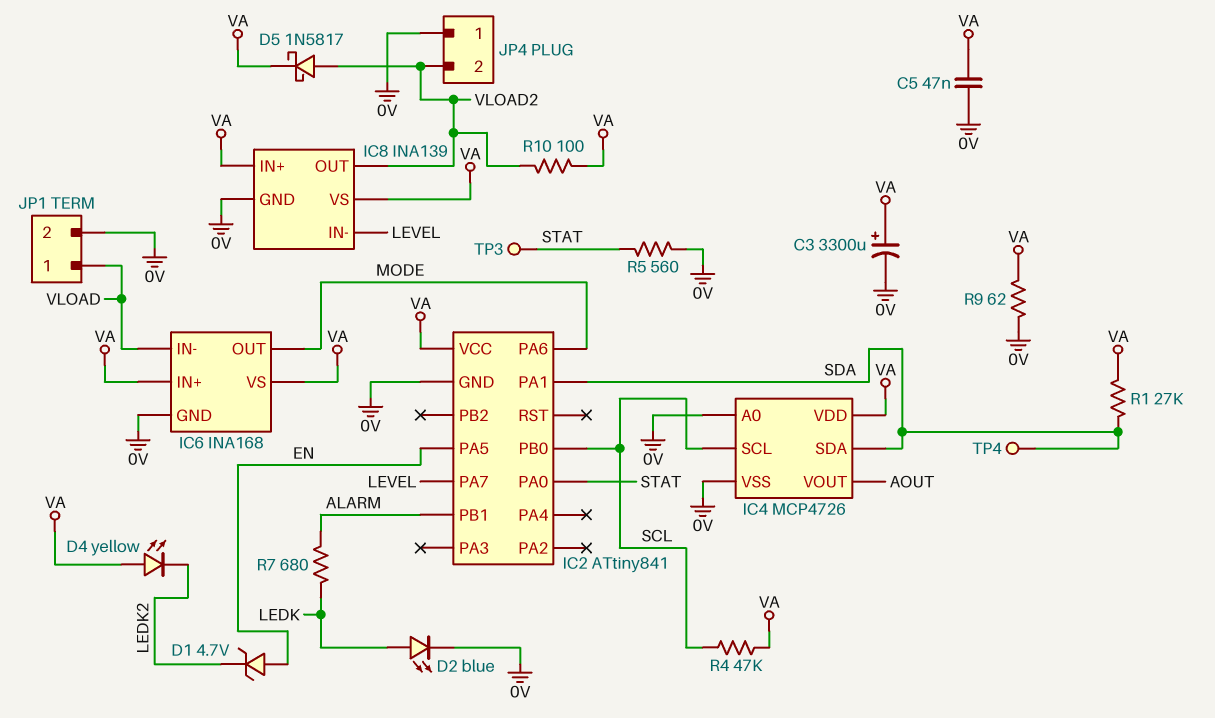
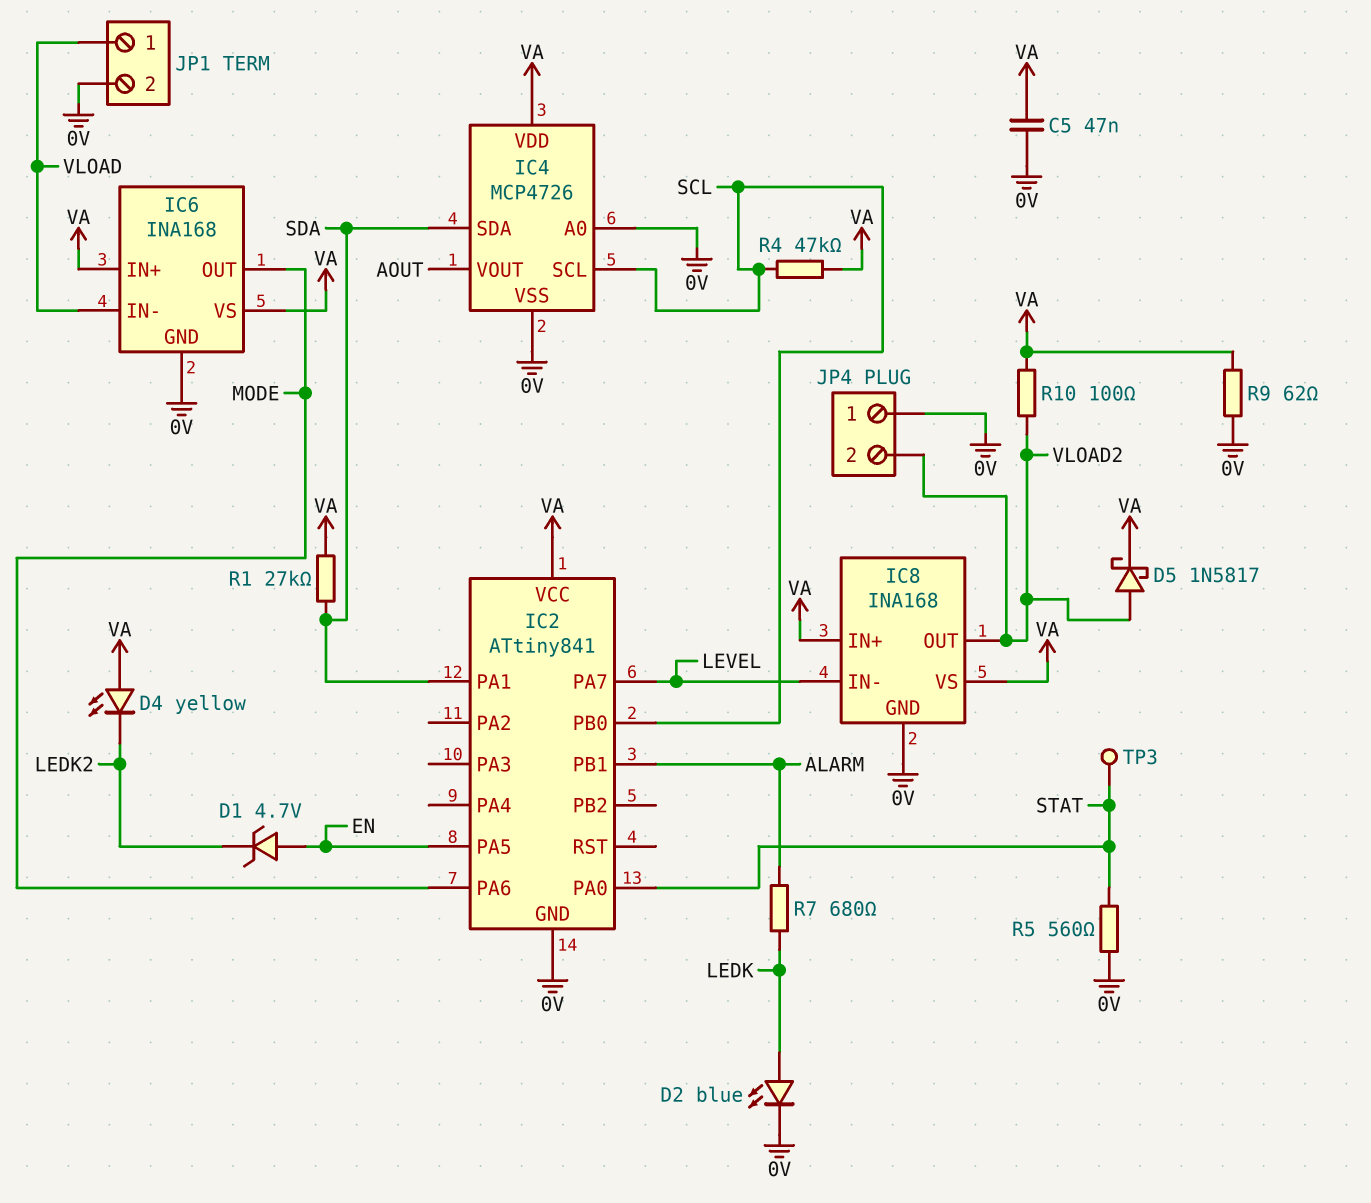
C3: 3300uF (plus VA, minus 0V) -> none
IC8: INA139 -> INA168
TP4: test point (SDA) -> none

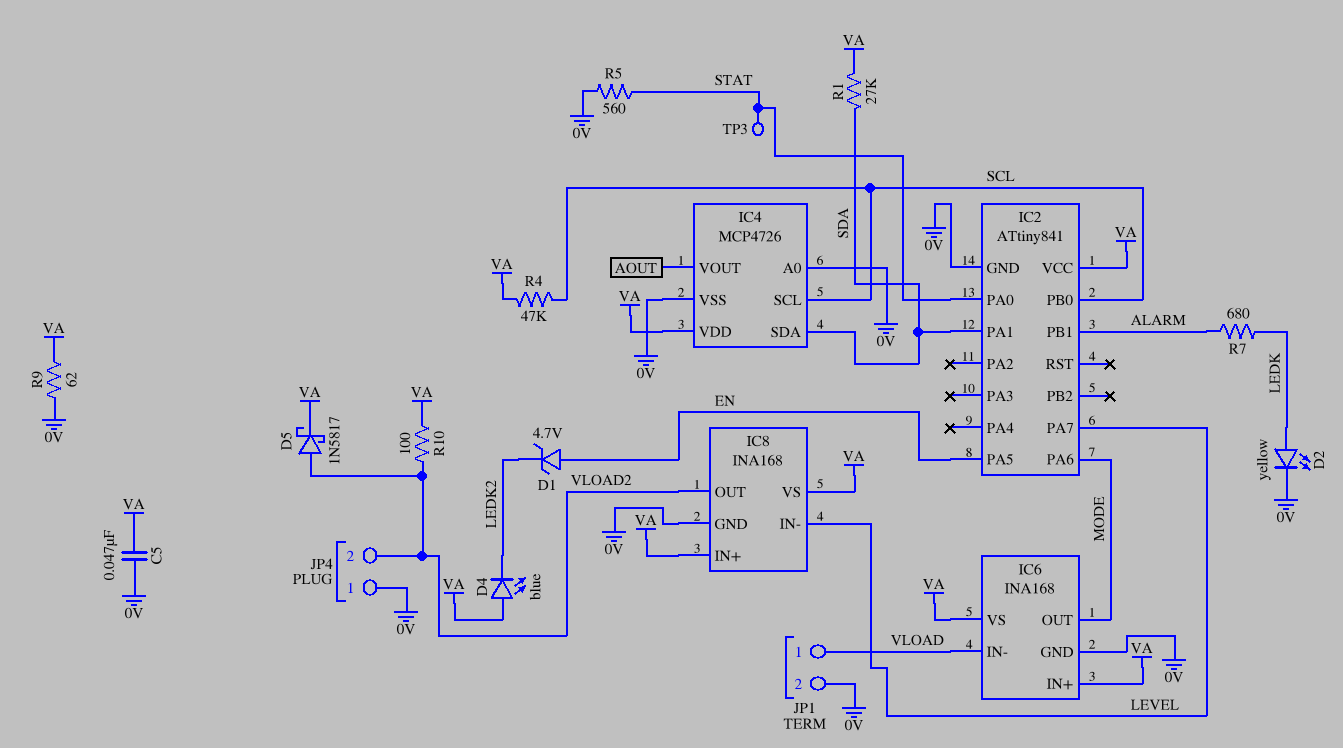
D2: LED blue (A LEDK, K 0V) -> LED yellow (A LEDK, K 0V)
D4: LED yellow (A VA, K LEDK2) -> LED blue (A VA, K LEDK2)

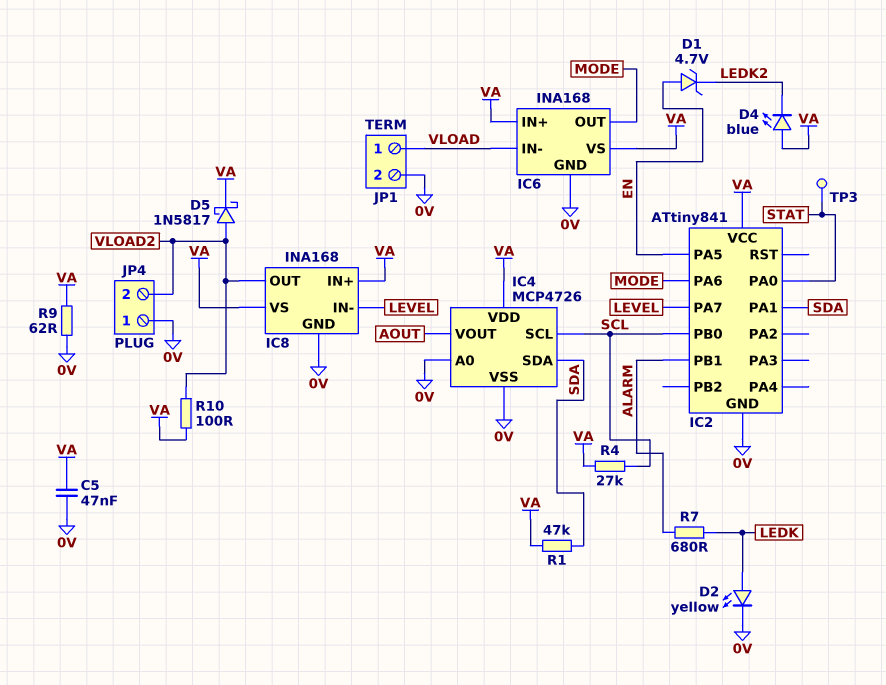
R1: 27k (SDA, VA) -> 47k (SDA, VA)
R4: 47k (SCL, VA) -> 27k (SCL, VA)
R5: 560 (0V, STAT) -> none

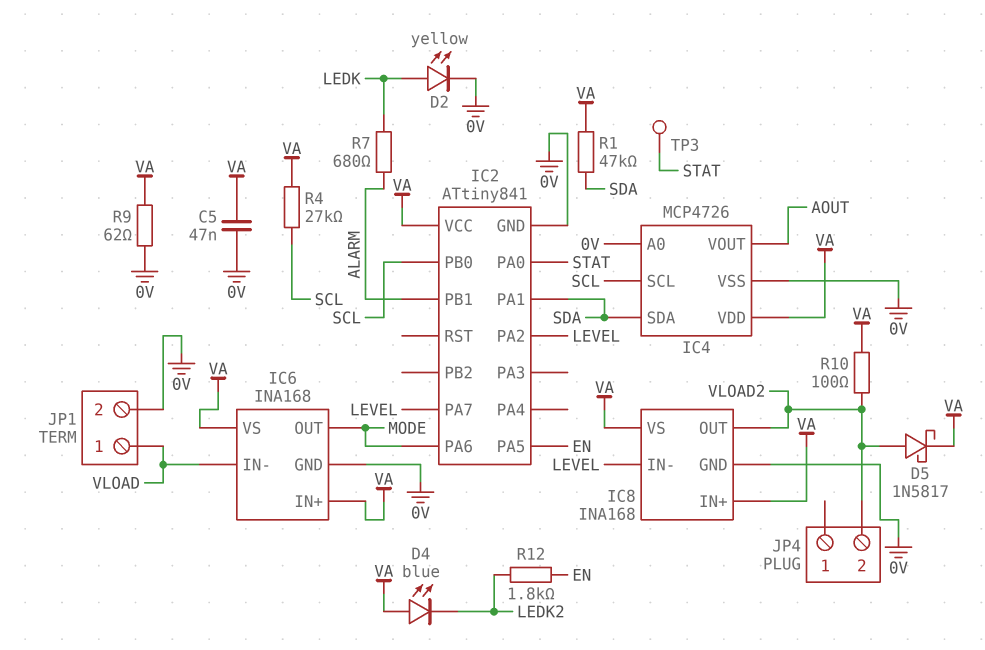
D1: zener 4.7V (A EN, K LEDK2) -> none
IC2 pin PA2: none -> LEVEL
JP4 pin 1: 0V -> none
R12: none -> 1.8k (EN, LEDK2)

